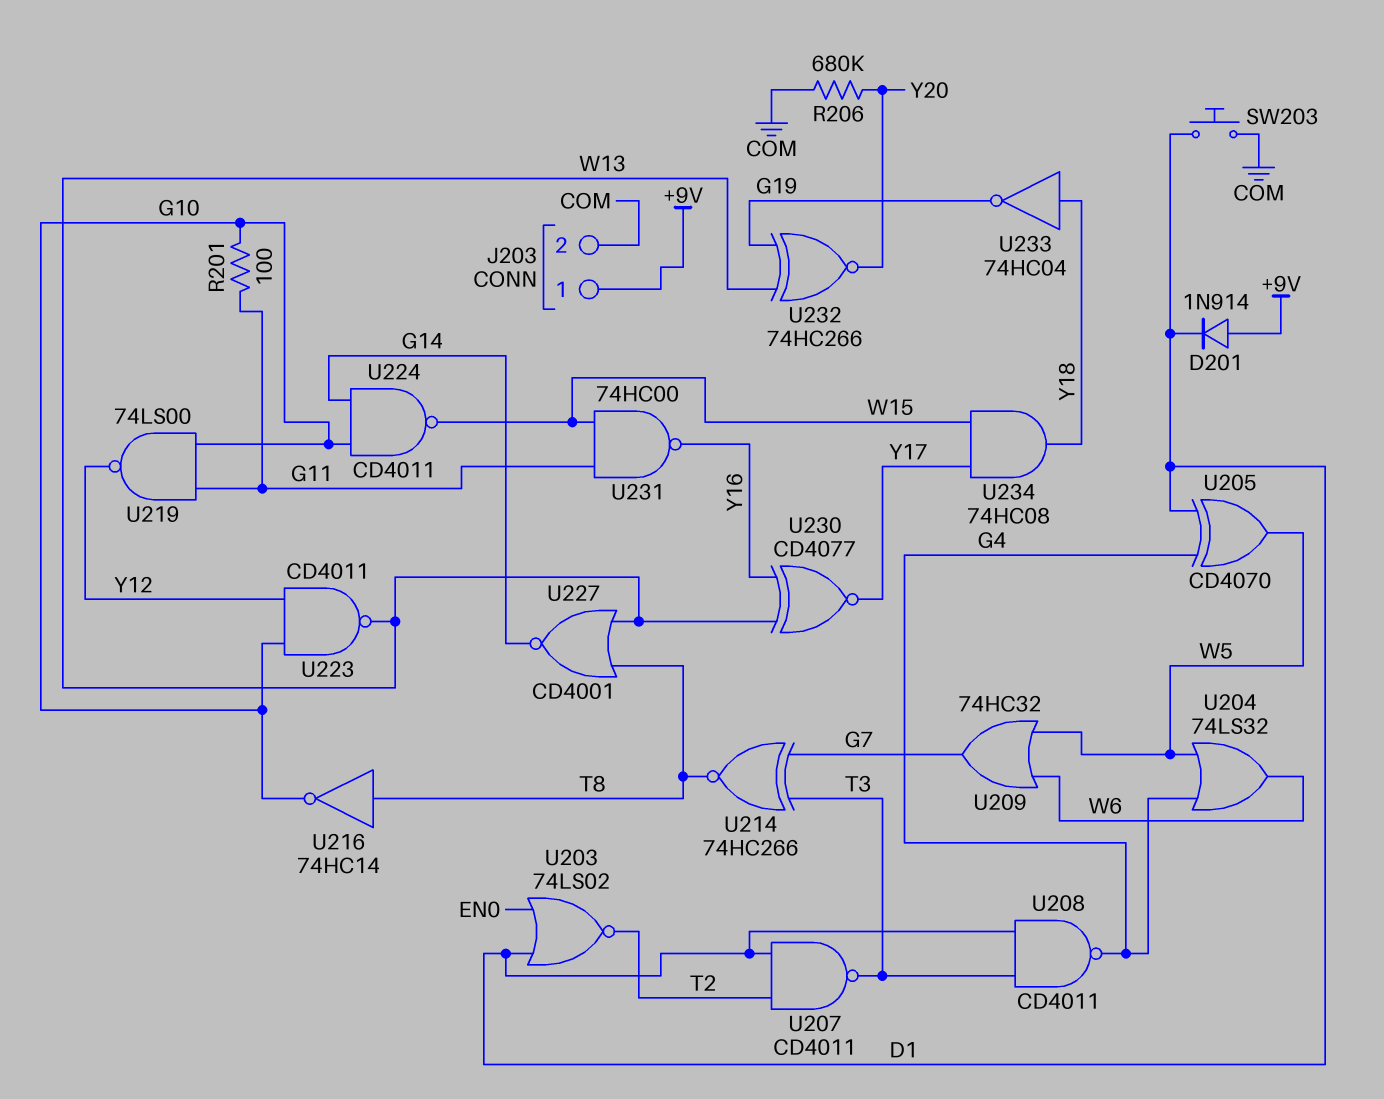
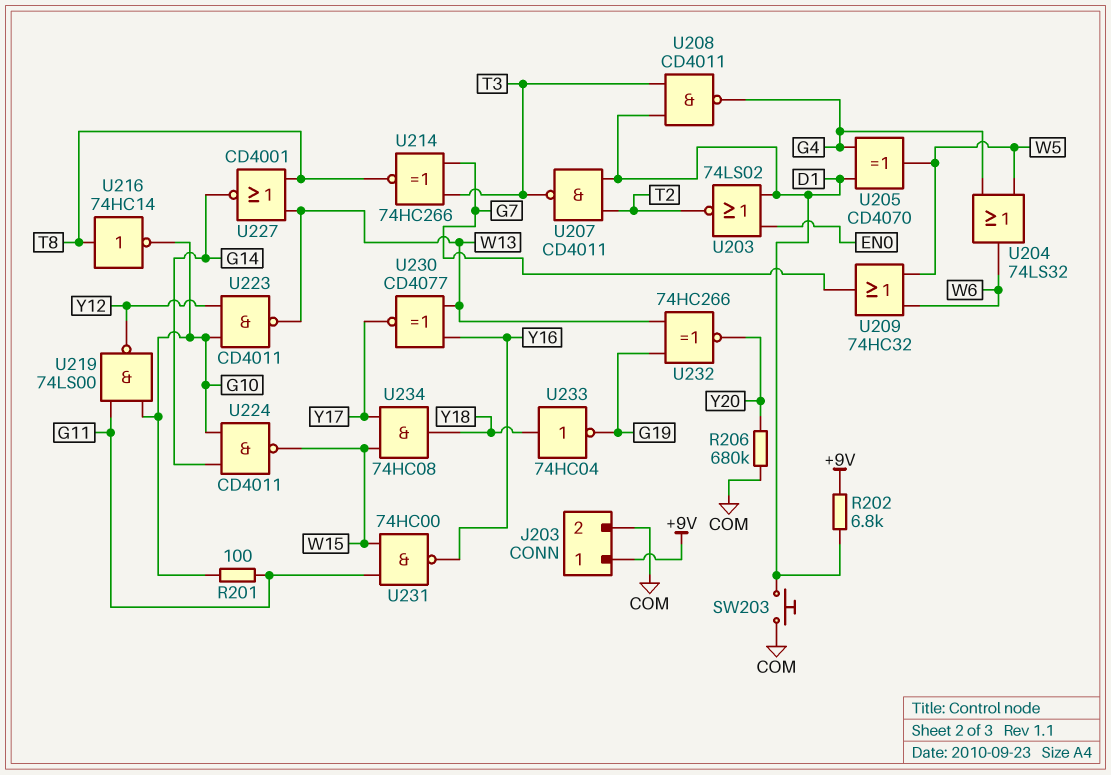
D201: diode 1N914 (A +9V, K D1) -> none
R202: none -> 6.8k (+9V, D1)

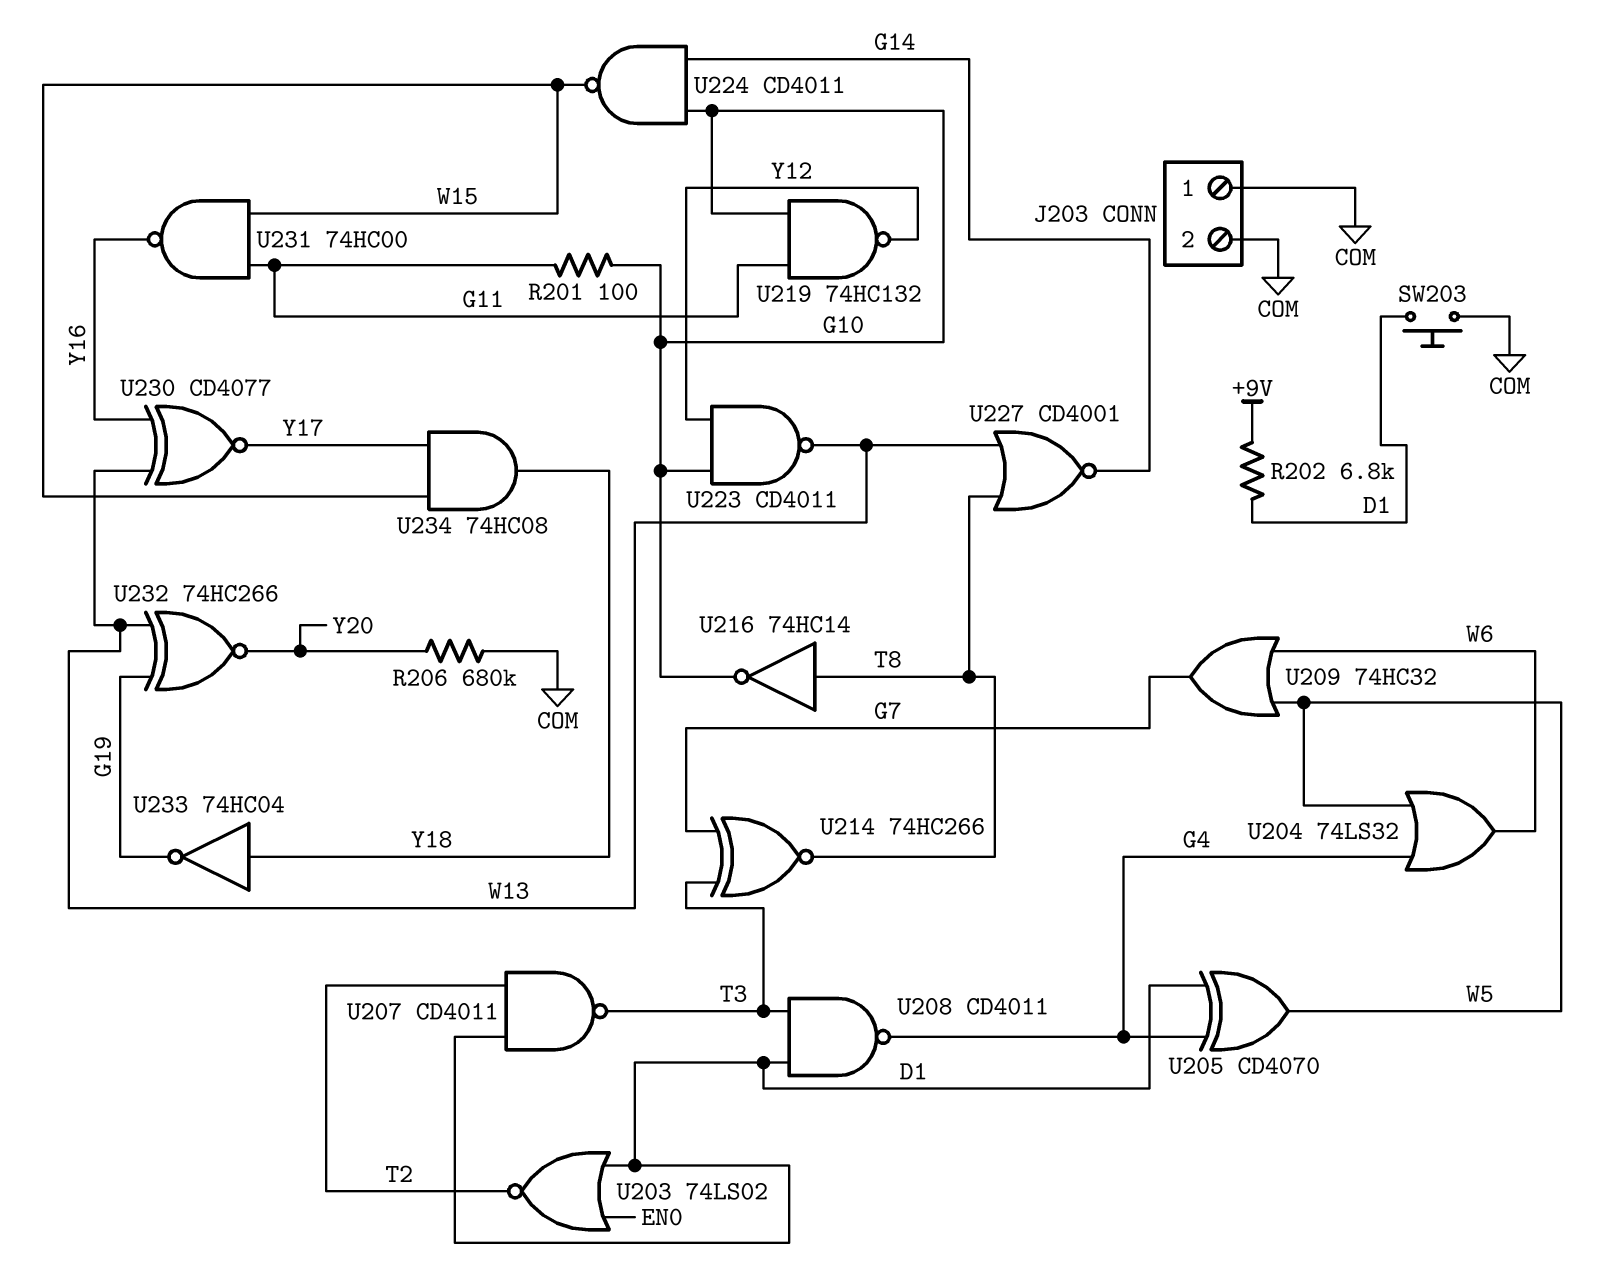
J203 pin 1: +9V -> COM
U219: NAND 74LS00 (in G10, in G11, out Y12) -> NAND 74HC132 (in G10, in G11, out Y12)

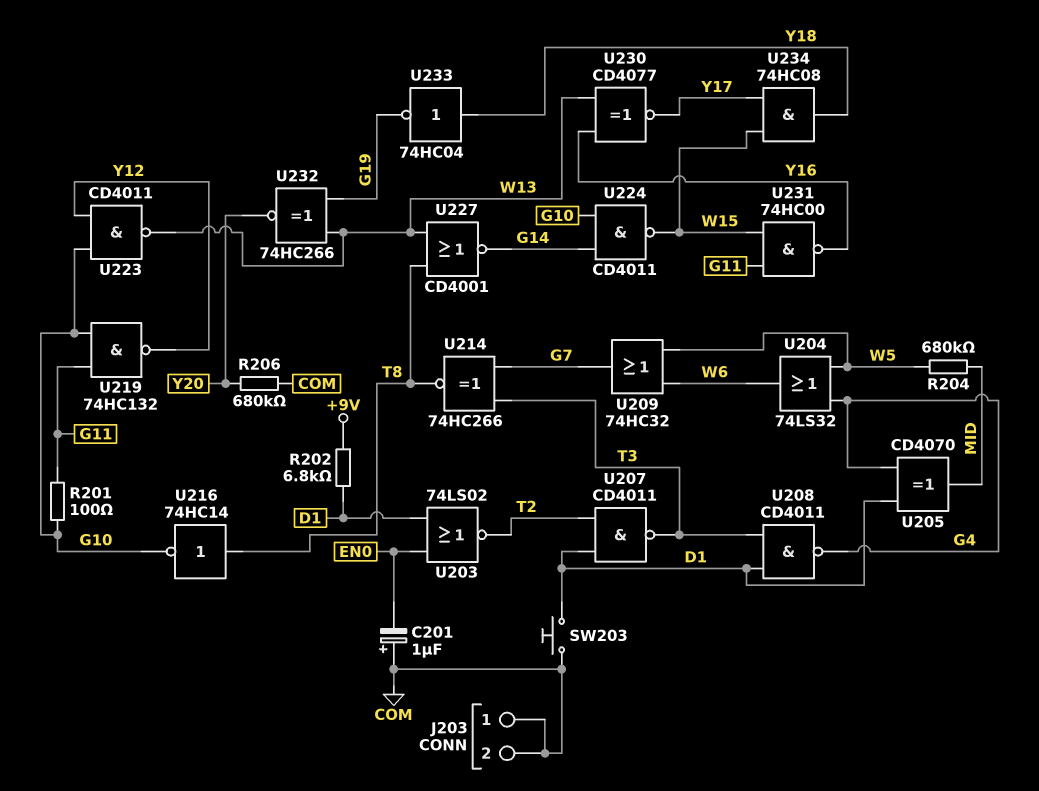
C201: none -> 1uF (plus COM, minus EN0)
R204: none -> 680k (MID, W5)
U205: XOR CD4070 (in D1, in G4, out W5) -> XOR CD4070 (in D1, in G4, out MID)

